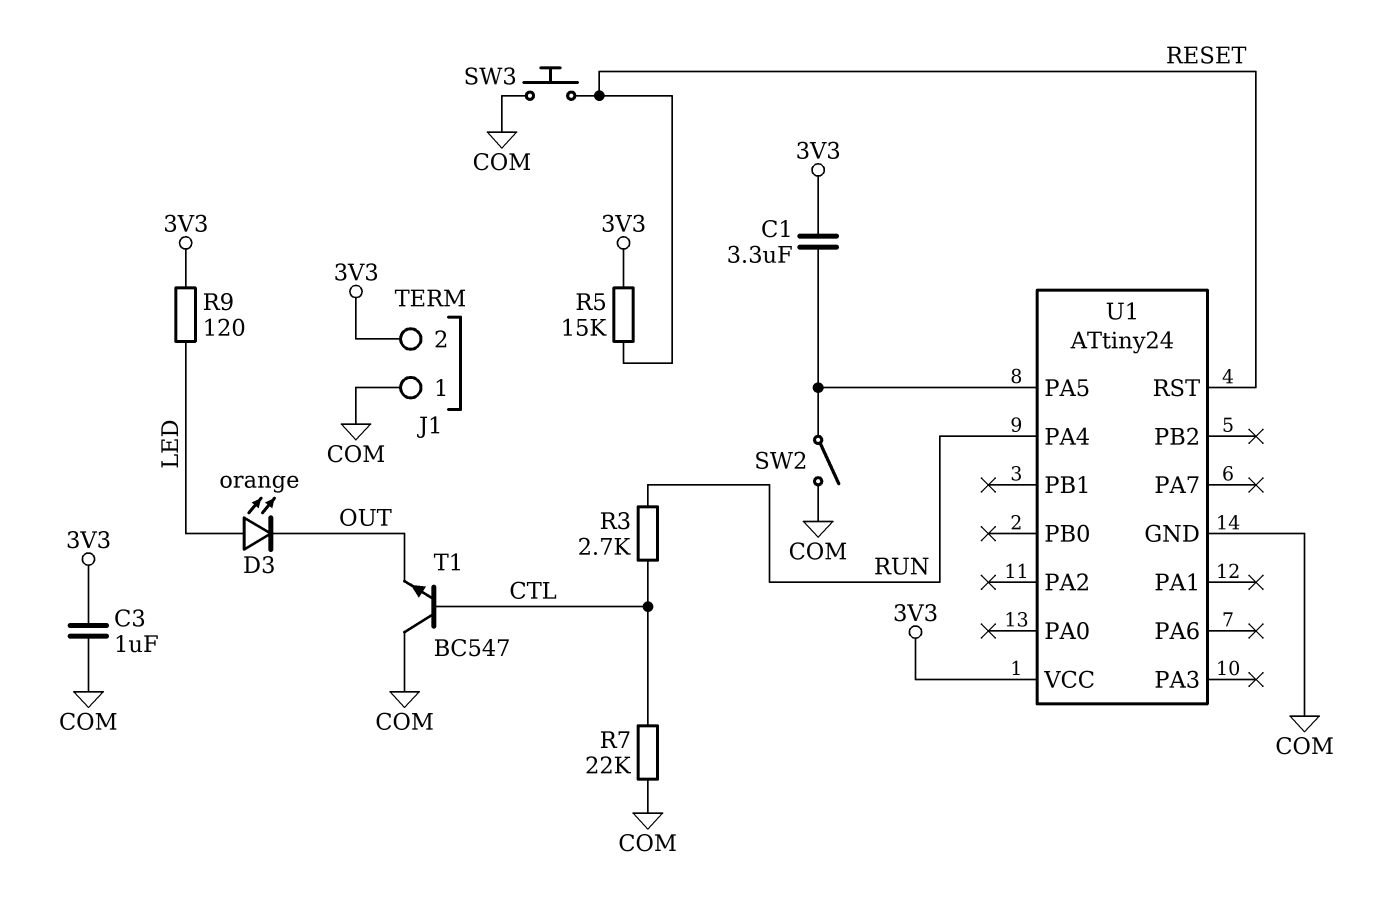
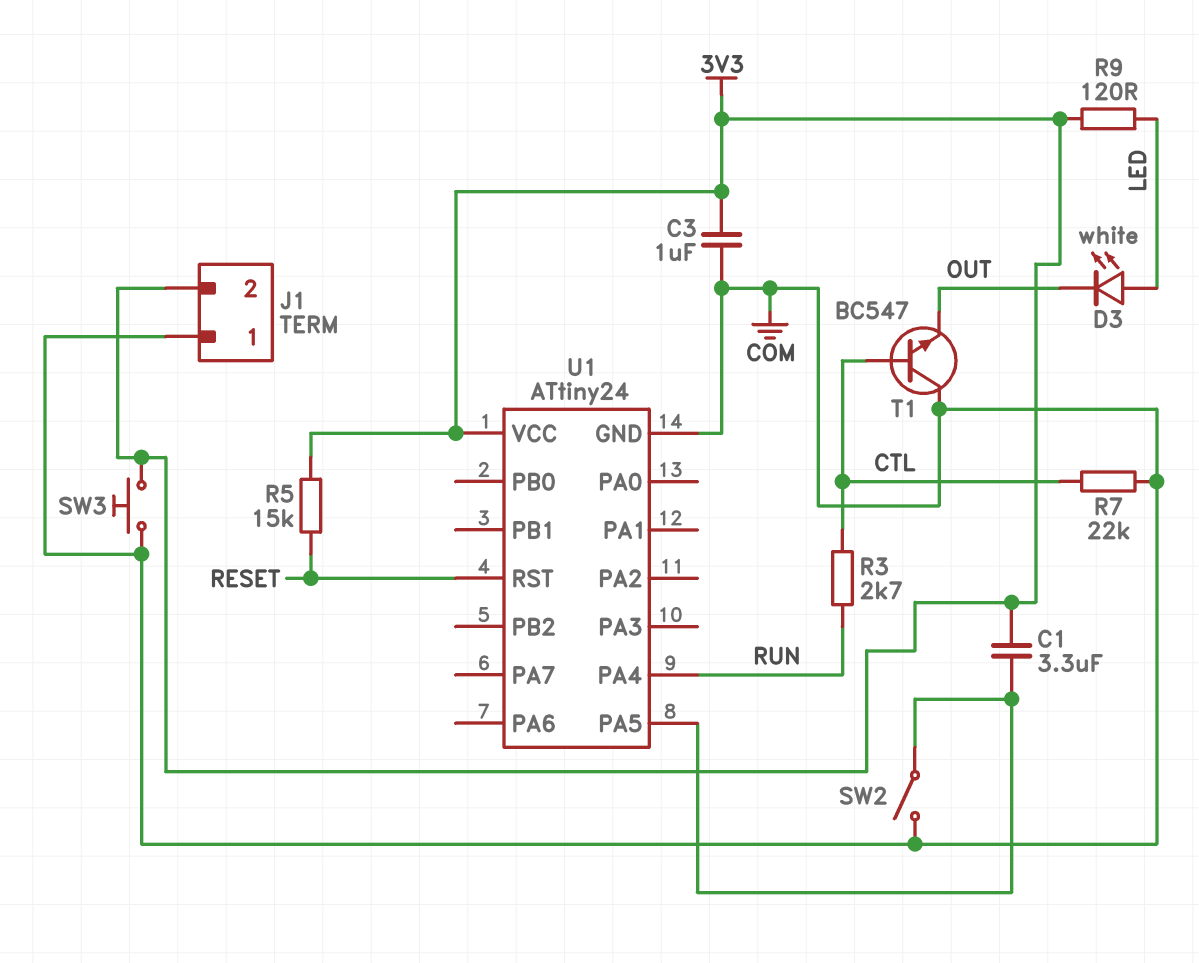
D3: LED orange (A LED, K OUT) -> LED white (A LED, K OUT)
SW3: button (COM, RESET) -> button (3V3, COM)

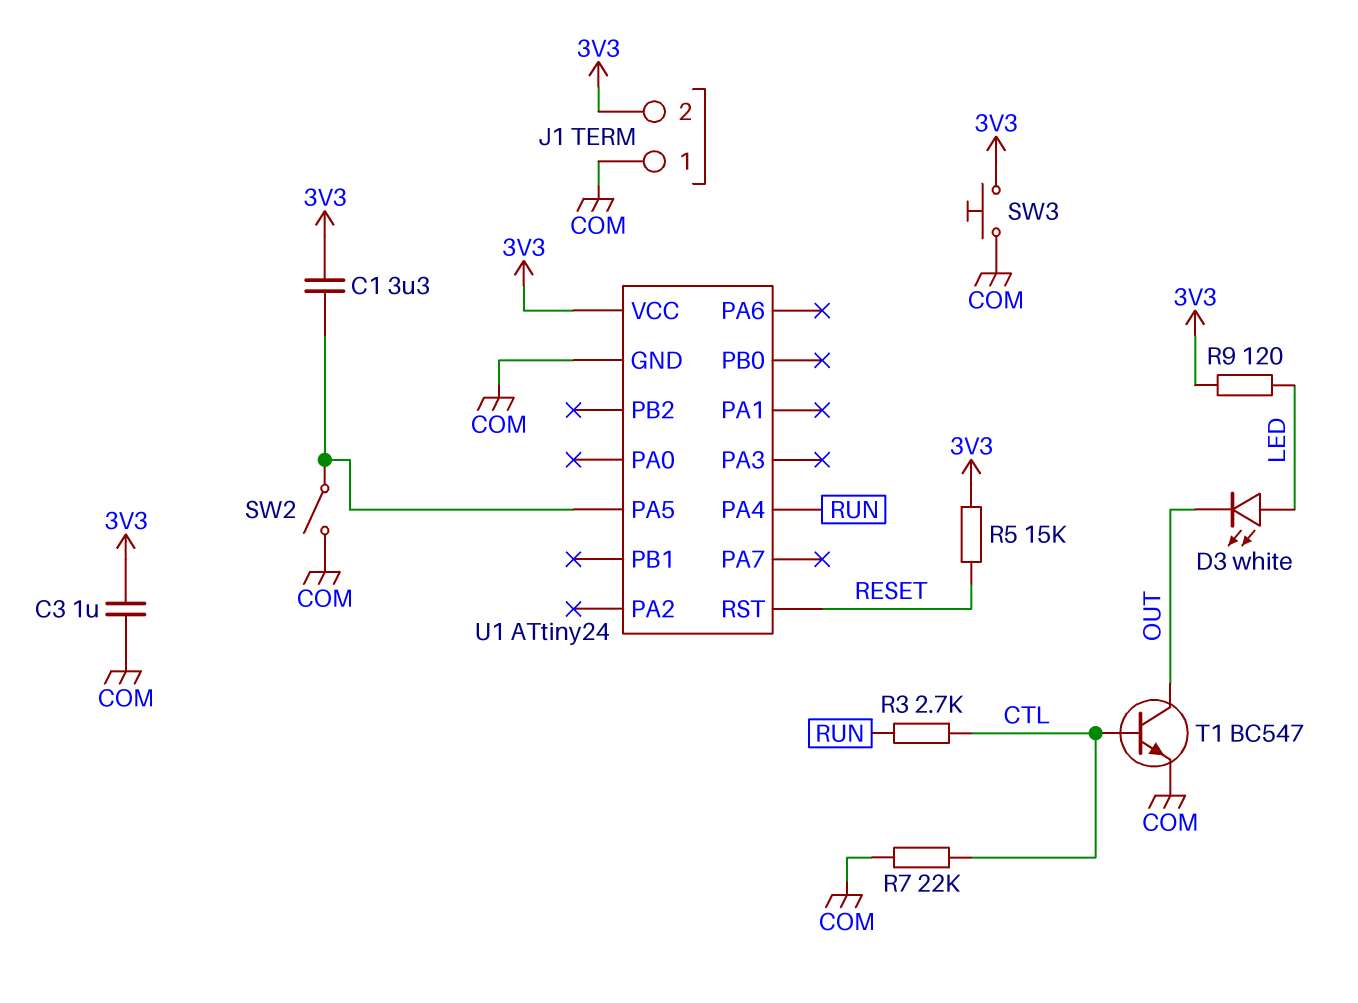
T1: NPN BC547 (B CTL, C COM, E OUT) -> NPN BC547 (B CTL, C OUT, E COM)

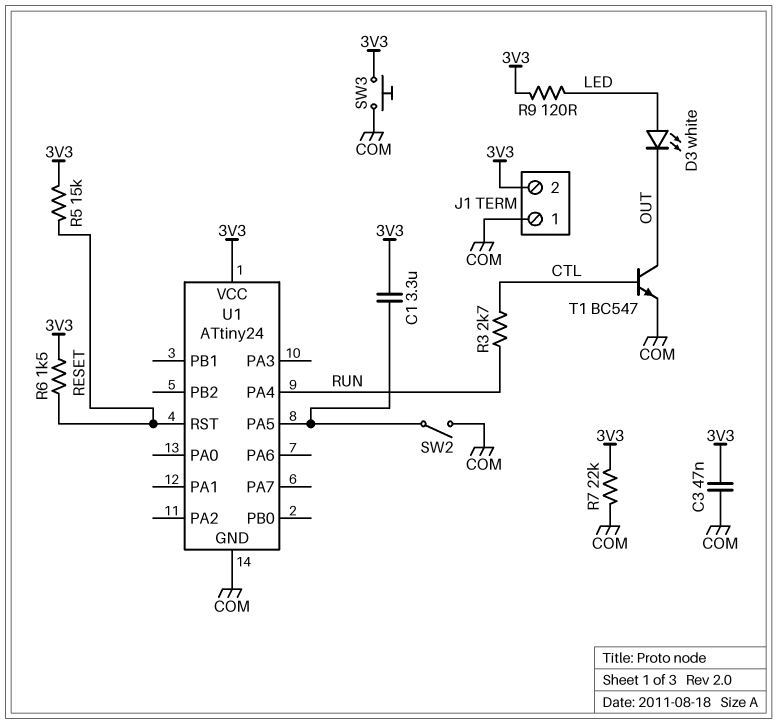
C3: 1uF (3V3, COM) -> 47nF (3V3, COM)
R6: none -> 1.5k (3V3, RESET)
R7: 22k (COM, CTL) -> 22k (3V3, COM)

